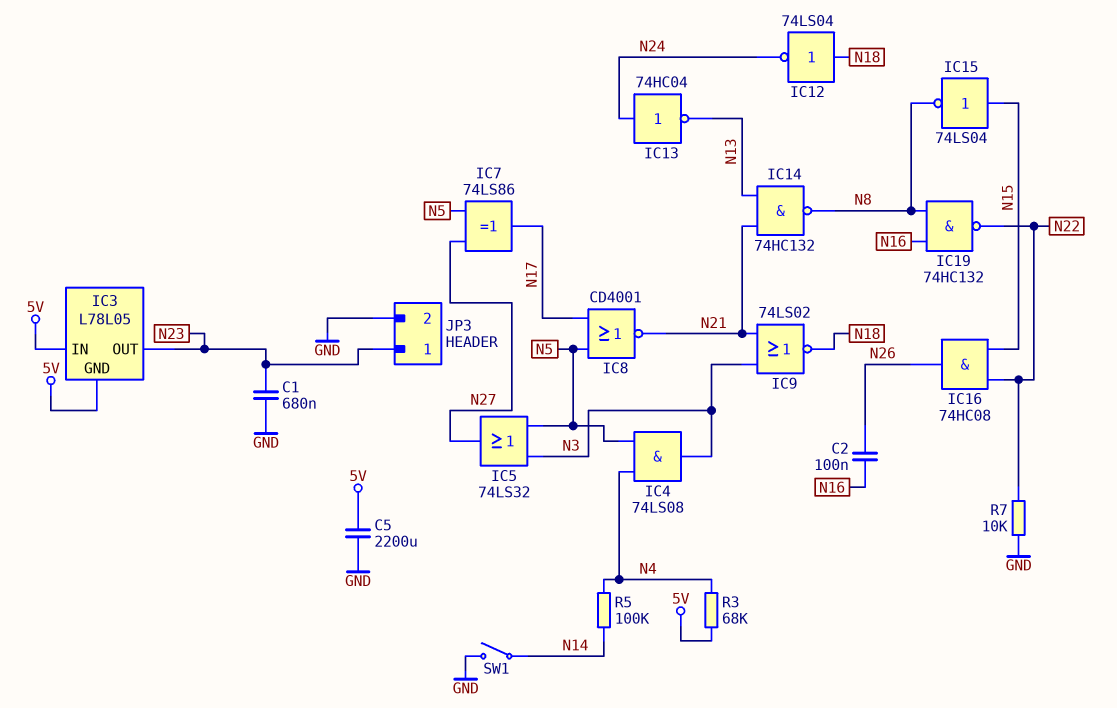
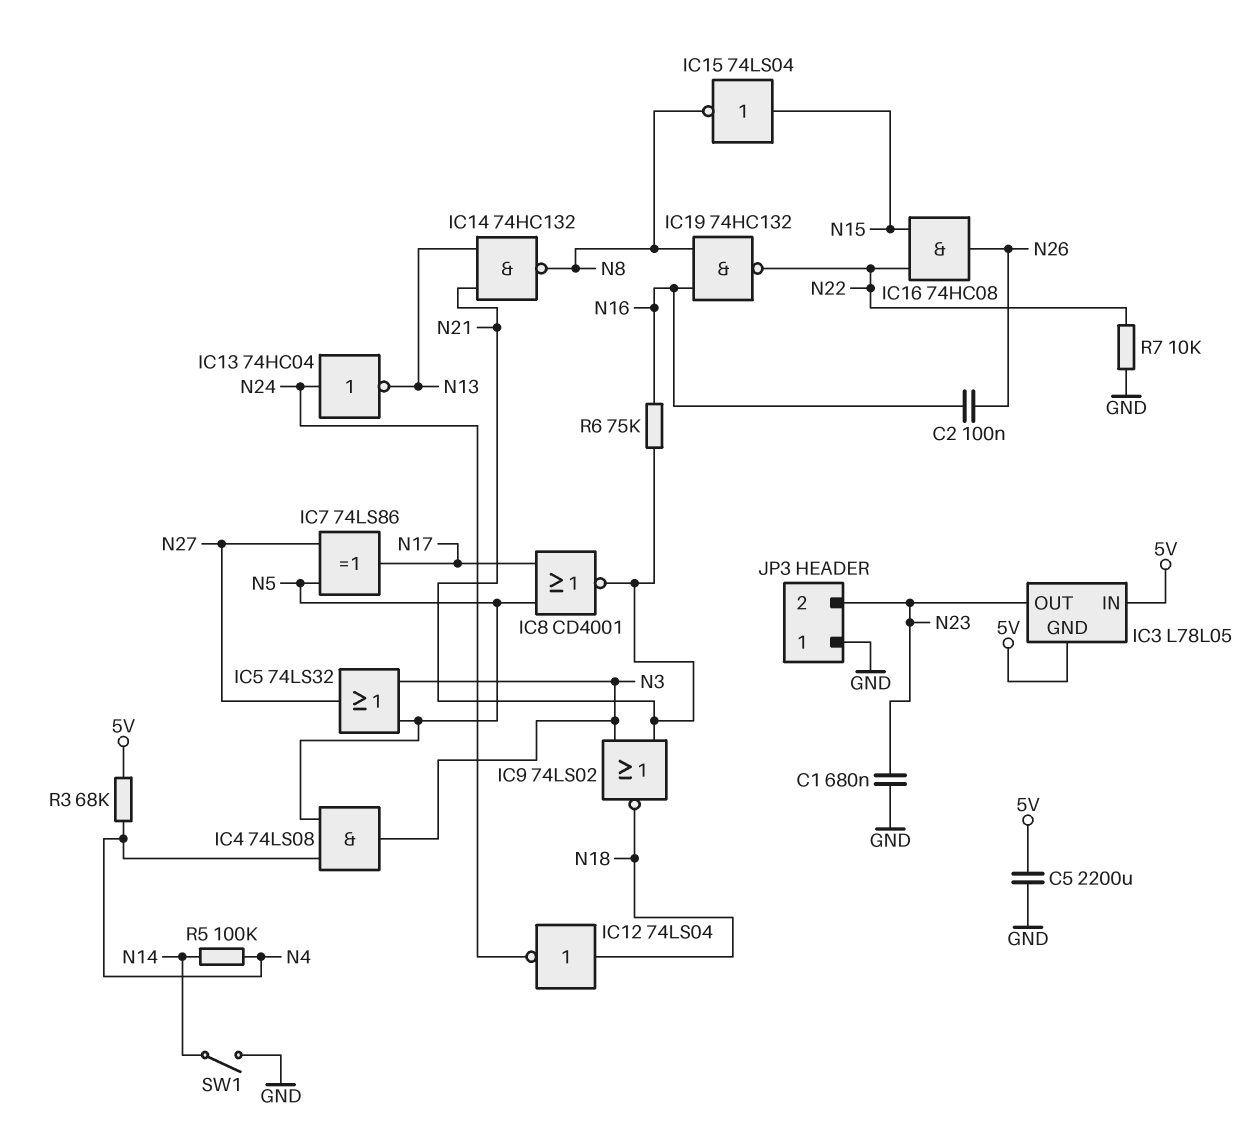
JP3 pin 1: N23 -> GND
JP3 pin 2: GND -> N23
R6: none -> 75k (N16, N21)

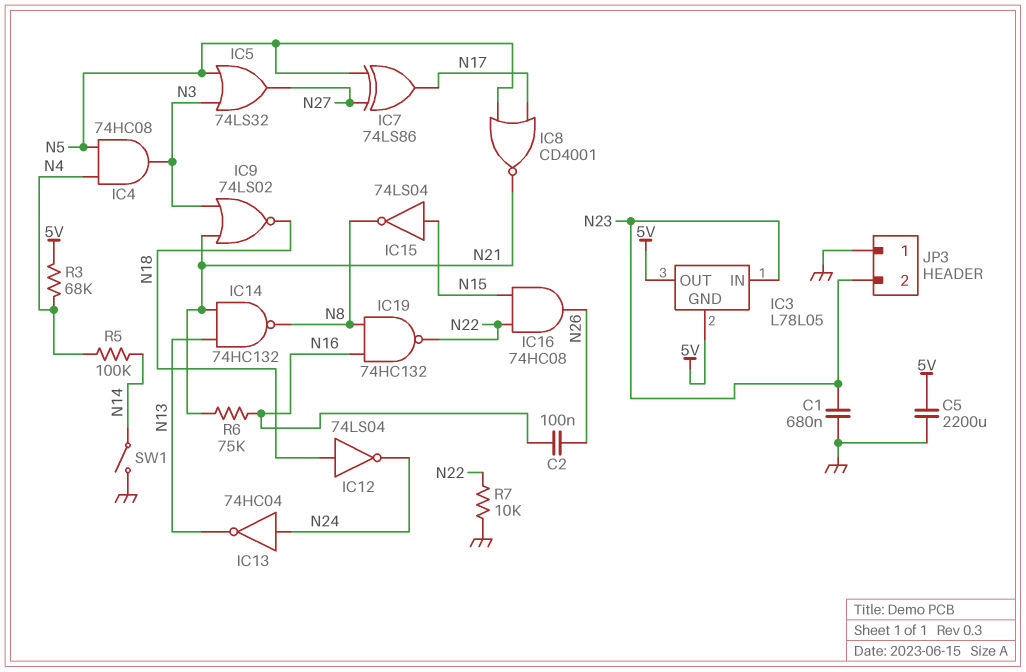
IC3 pin IN: 5V -> N23
IC3 pin OUT: N23 -> 5V
IC4: AND 74LS08 (in N4, in N5, out N3) -> AND 74HC08 (in N4, in N5, out N3)

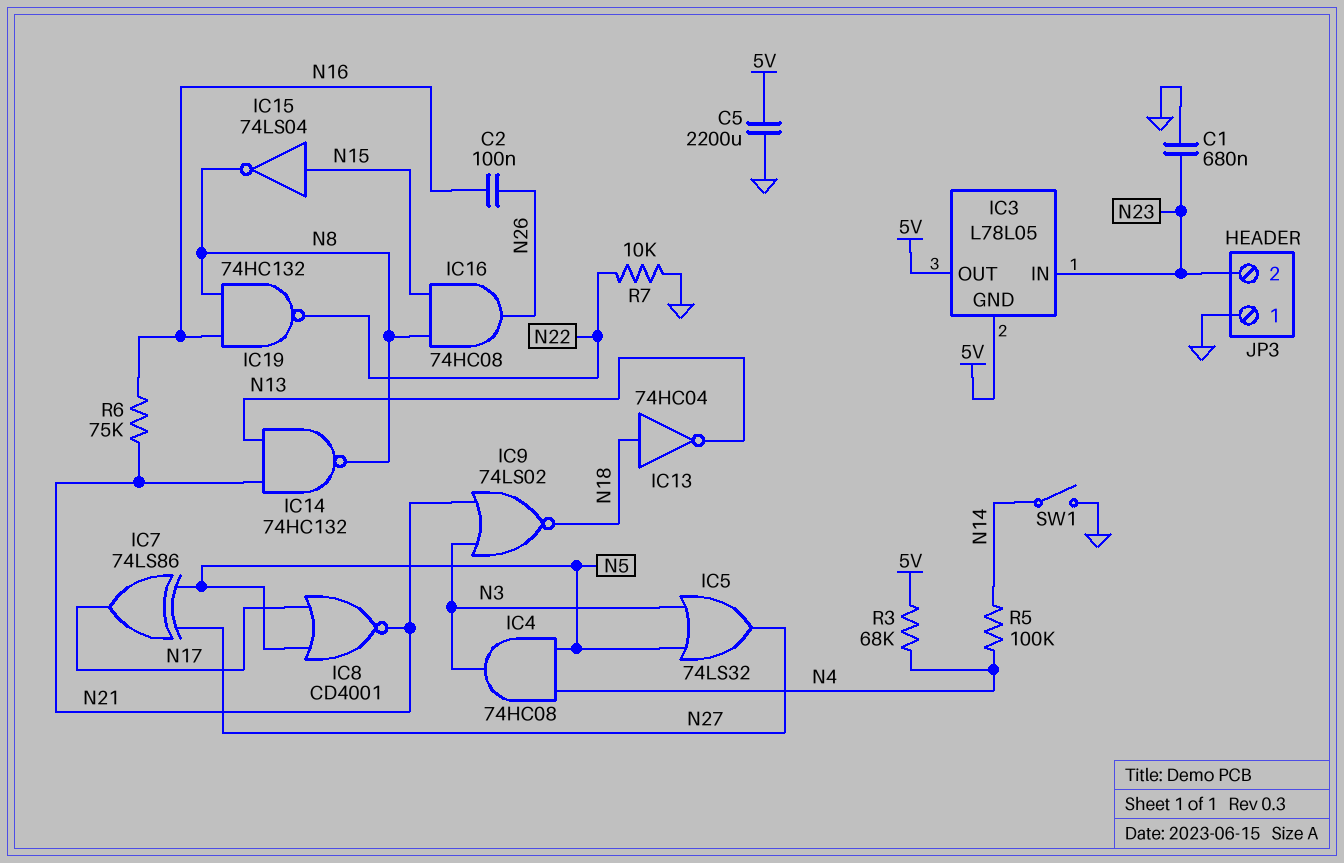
IC12: NOT 74LS04 (in N18, out N24) -> none
IC13: NOT 74HC04 (in N24, out N13) -> NOT 74HC04 (in N18, out N13)
IC16: AND 74HC08 (in N15, in N22, out N26) -> AND 74HC08 (in N8, in N15, out N26)

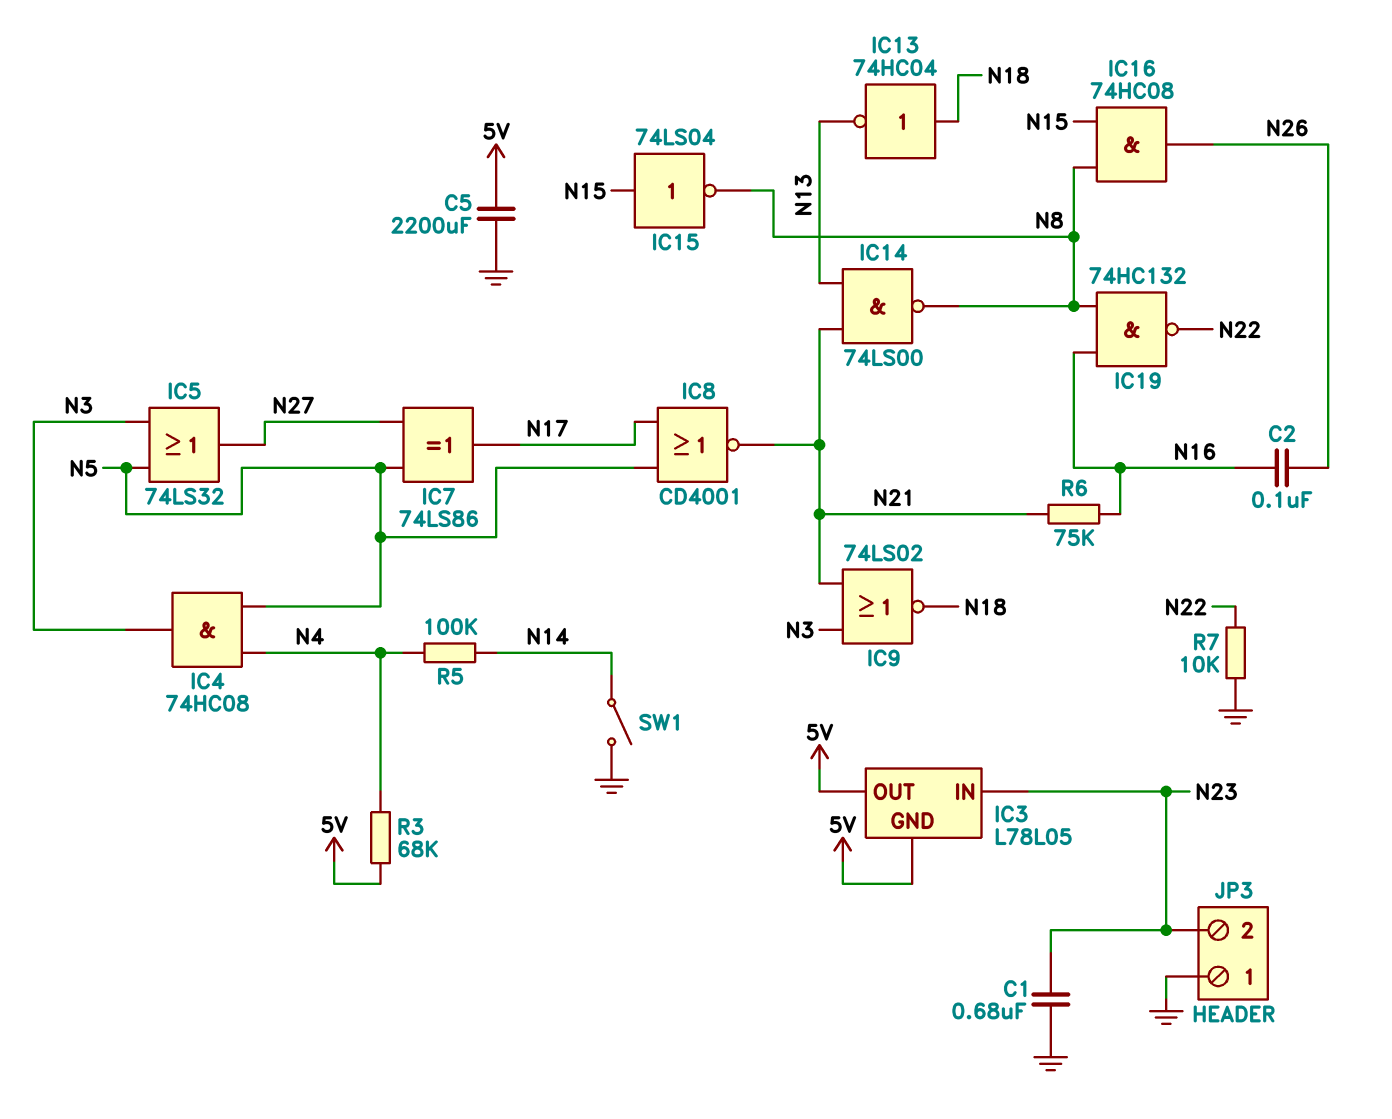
IC14: NAND 74HC132 (in N13, in N21, out N8) -> NAND 74LS00 (in N13, in N21, out N8)

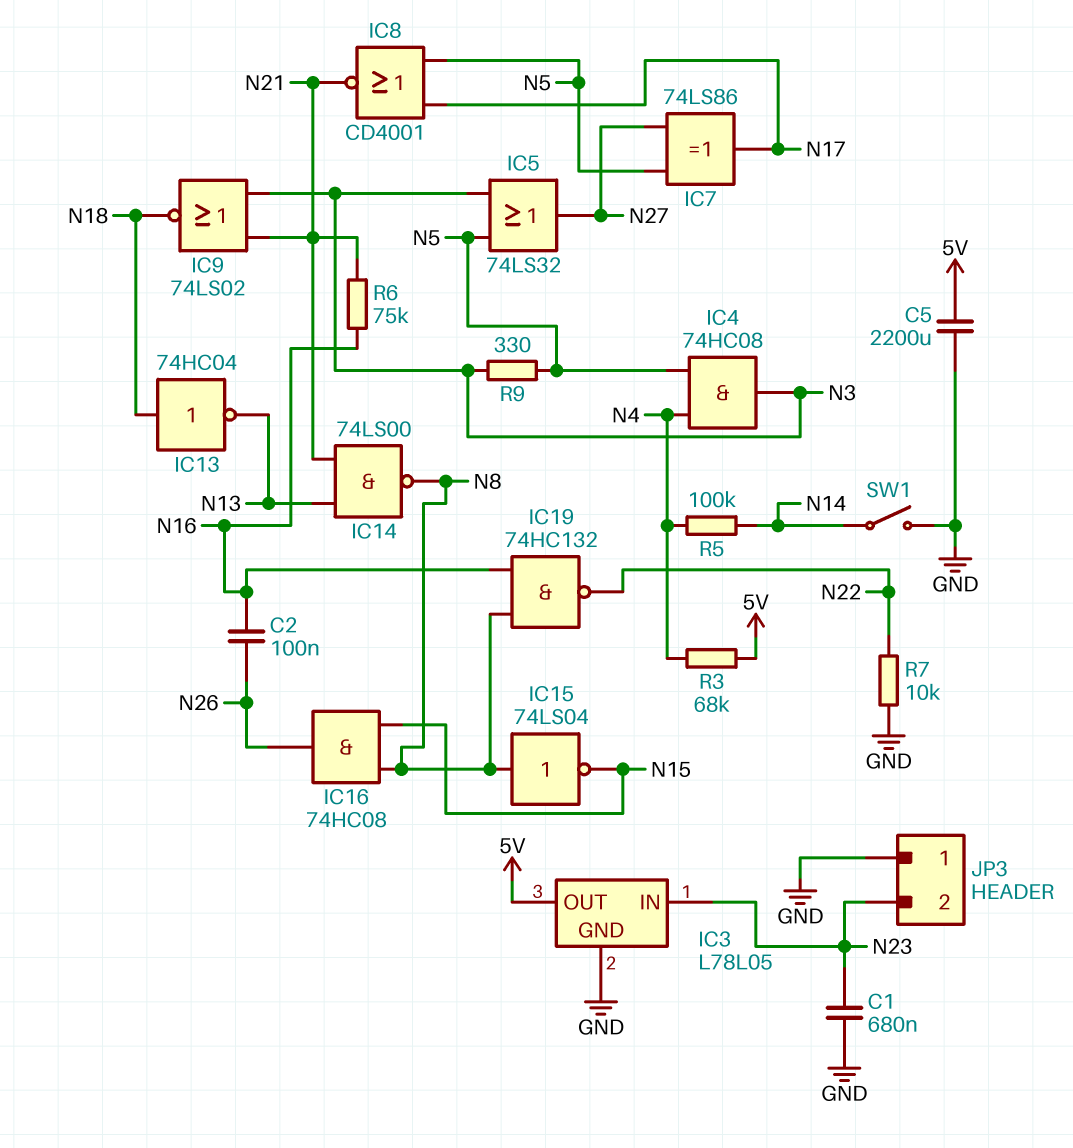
IC3 pin GND: 5V -> GND
IC15: NOT 74LS04 (in N15, out N8) -> NOT 74LS04 (in N8, out N15)
R9: none -> 330 (N3, N5)

